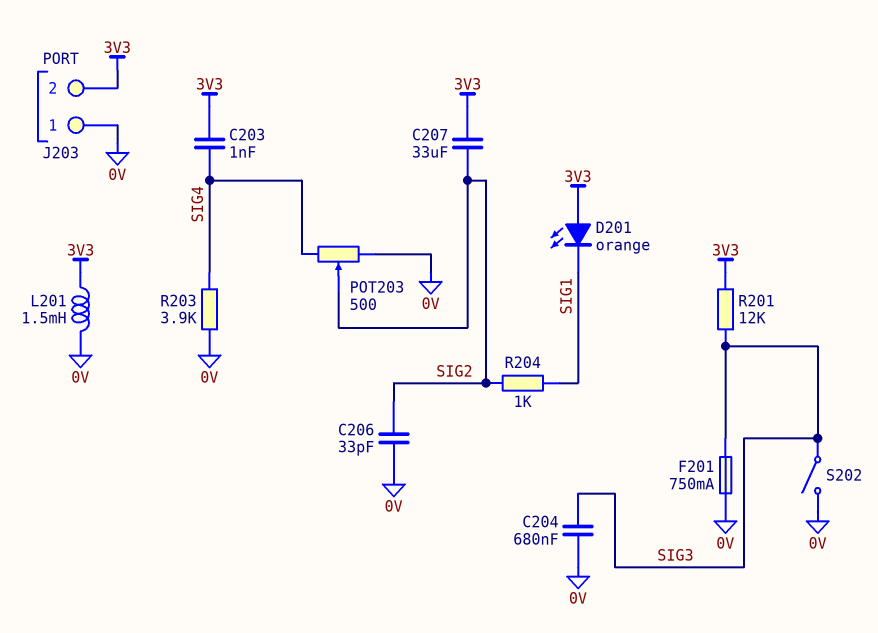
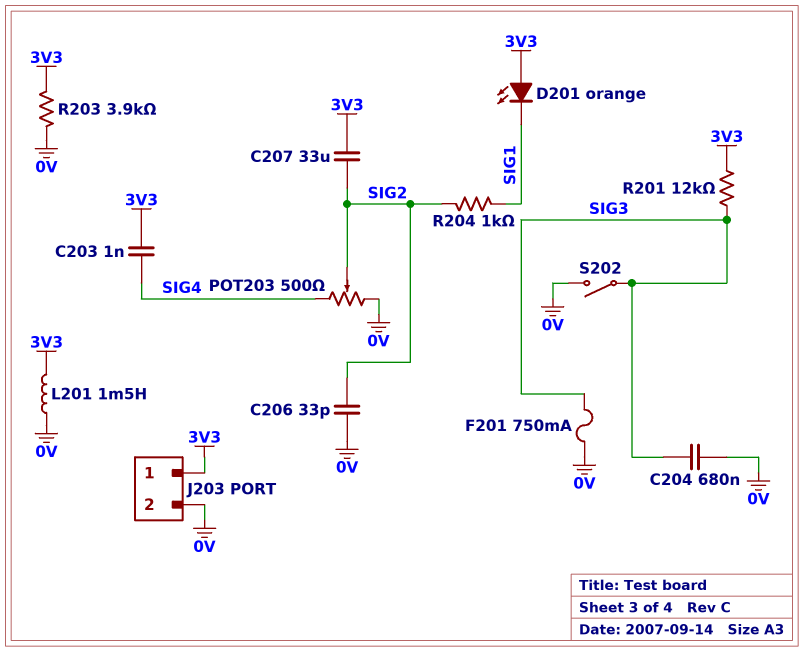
J203 pin 1: 0V -> 3V3
J203 pin 2: 3V3 -> 0V
R203: 3.9k (0V, SIG4) -> 3.9k (0V, 3V3)

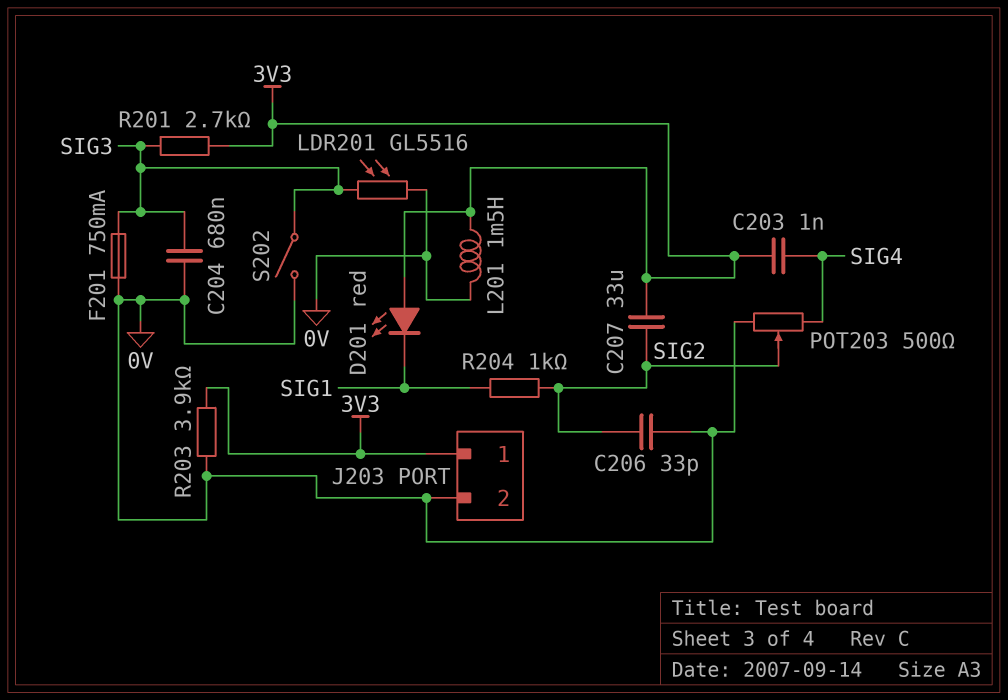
D201: LED orange (A 3V3, K SIG1) -> LED red (A 3V3, K SIG1)
LDR201: none -> GL5516 (0V, SIG3)
R201: 12k (3V3, SIG3) -> 2.7k (3V3, SIG3)

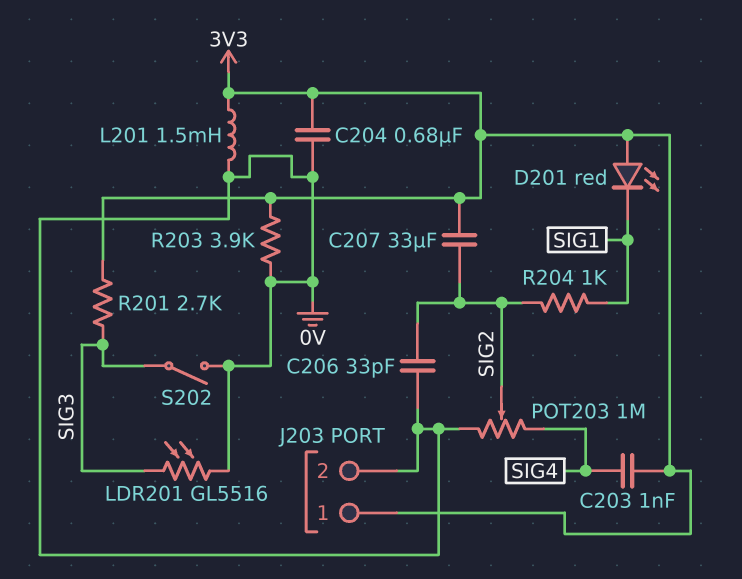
C204: 680nF (0V, SIG3) -> 680nF (0V, 3V3)
F201: 750mA (0V, SIG3) -> none
POT203: 500 (0V, SIG4, wiper SIG2) -> 1M (0V, SIG4, wiper SIG2)

